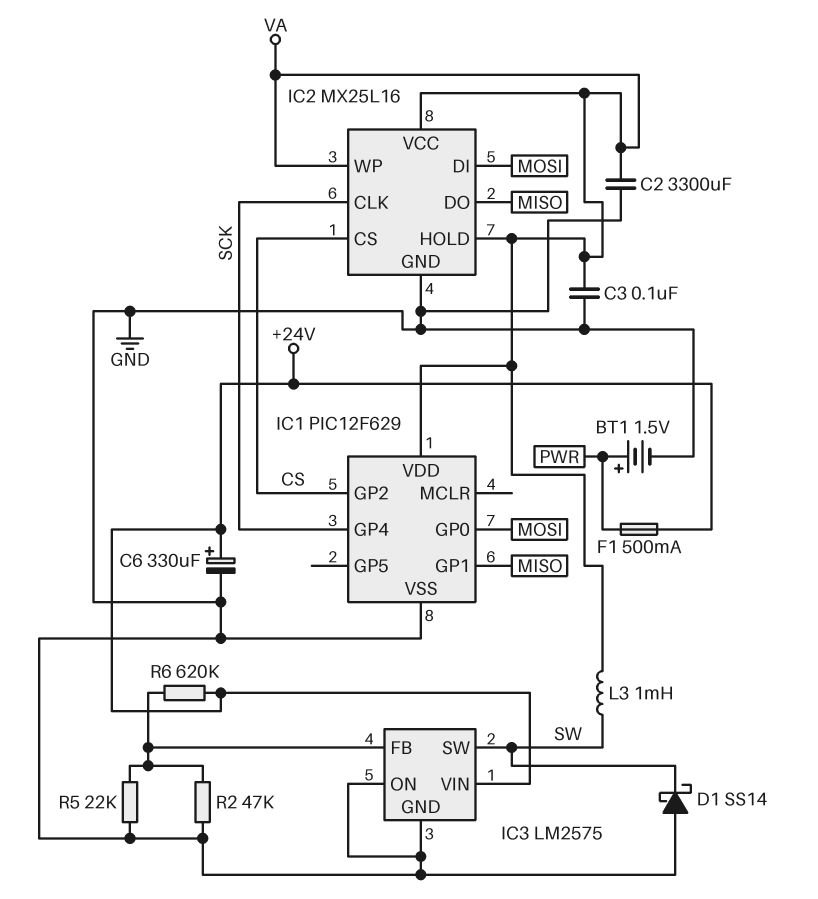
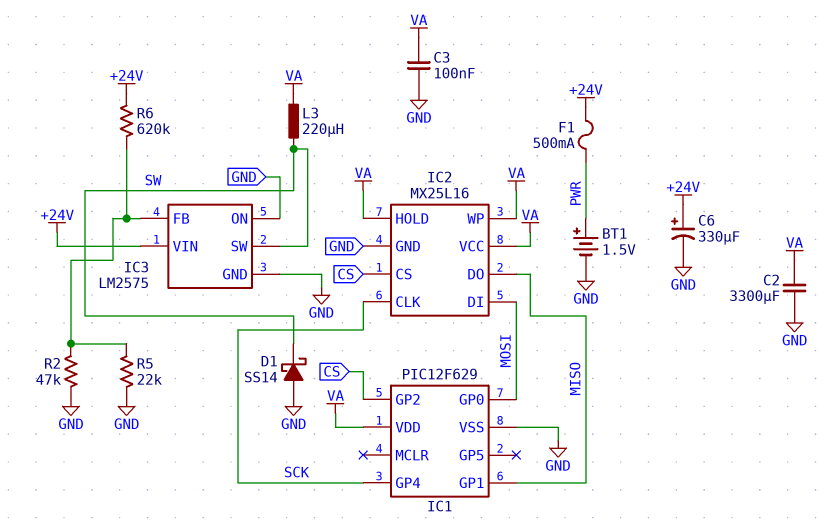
L3: 1mH (SW, VA) -> 220uH (SW, VA)

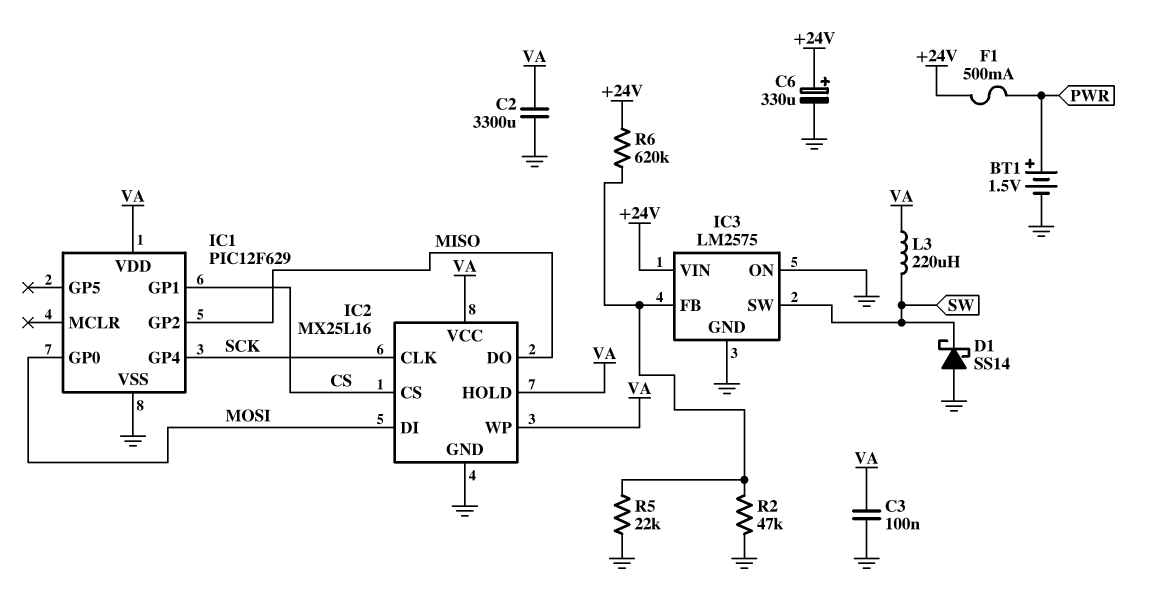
IC1 pin GP1: MISO -> CS
IC1 pin GP2: CS -> MISO

